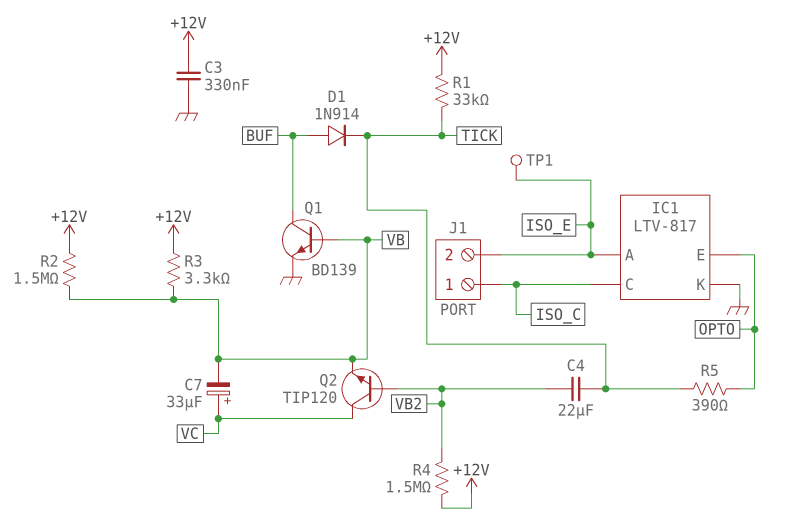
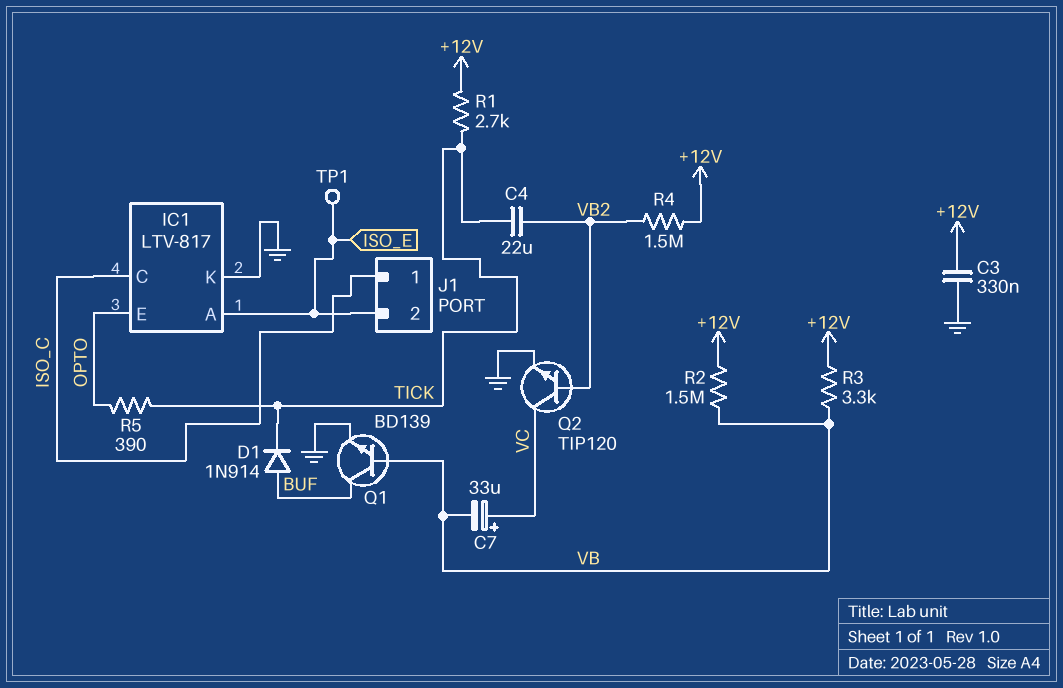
Q2: NPN TIP120 (B VB2, C VC, E VB) -> NPN TIP120 (B VB2, C VC, E GND)
R1: 33k (+12V, TICK) -> 2.7k (+12V, TICK)

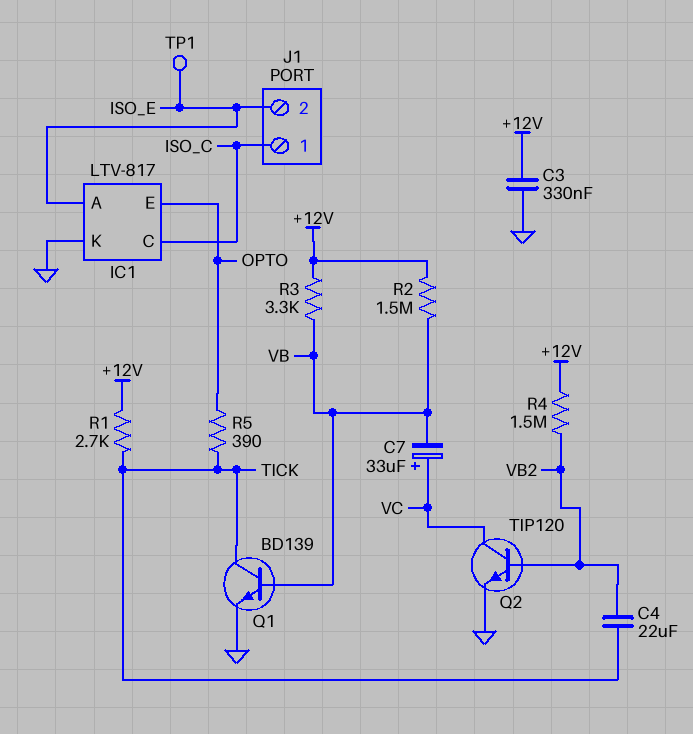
D1: diode 1N914 (A BUF, K TICK) -> none
Q1: NPN BD139 (B VB, C BUF, E GND) -> NPN BD139 (B VB, C TICK, E GND)

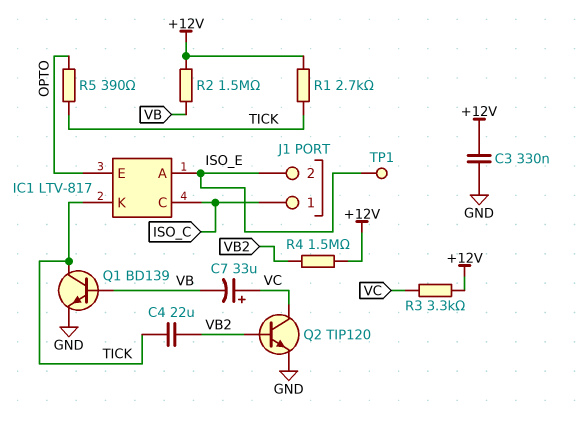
IC1 pin K: GND -> TICK
R3: 3.3k (+12V, VB) -> 3.3k (+12V, VC)

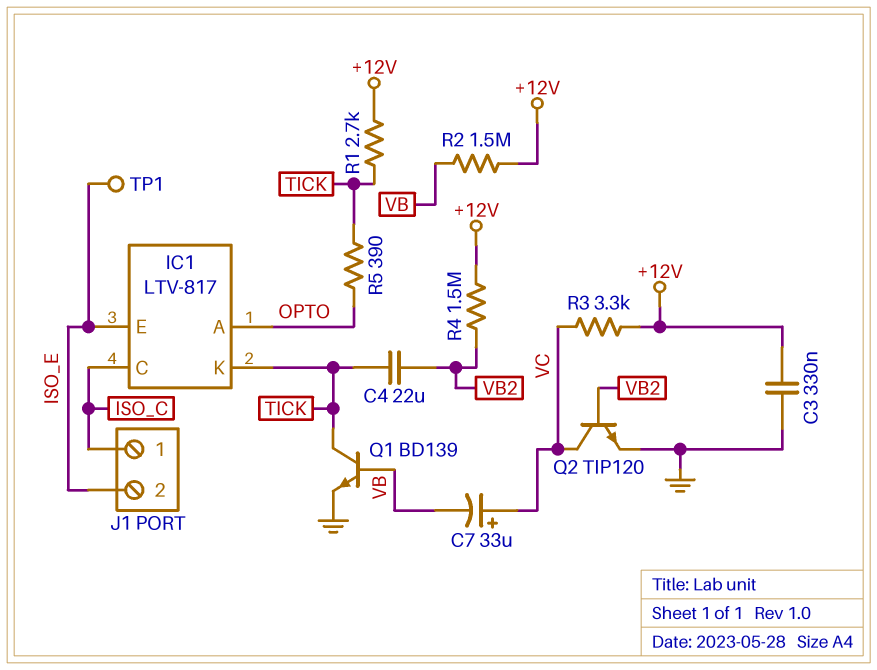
IC1 pin A: ISO_E -> OPTO
IC1 pin E: OPTO -> ISO_E

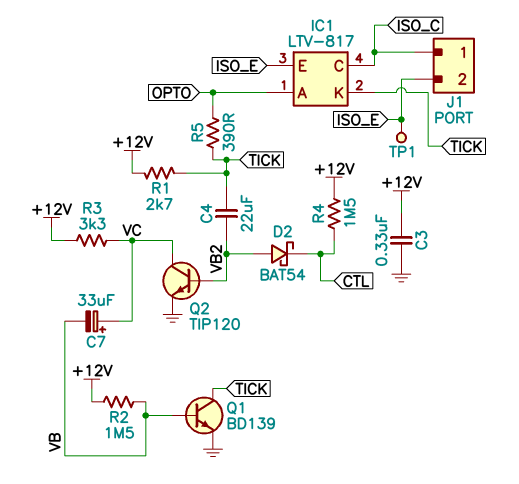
D2: none -> schottky BAT54 (A VB2, K CTL)
R4: 1.5M (+12V, VB2) -> 1.5M (+12V, CTL)

